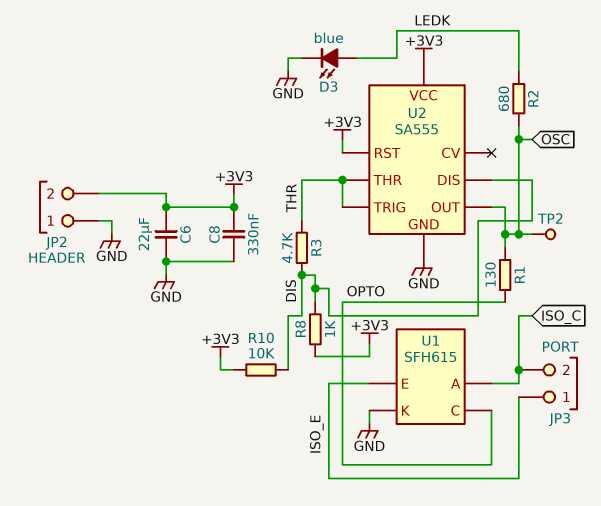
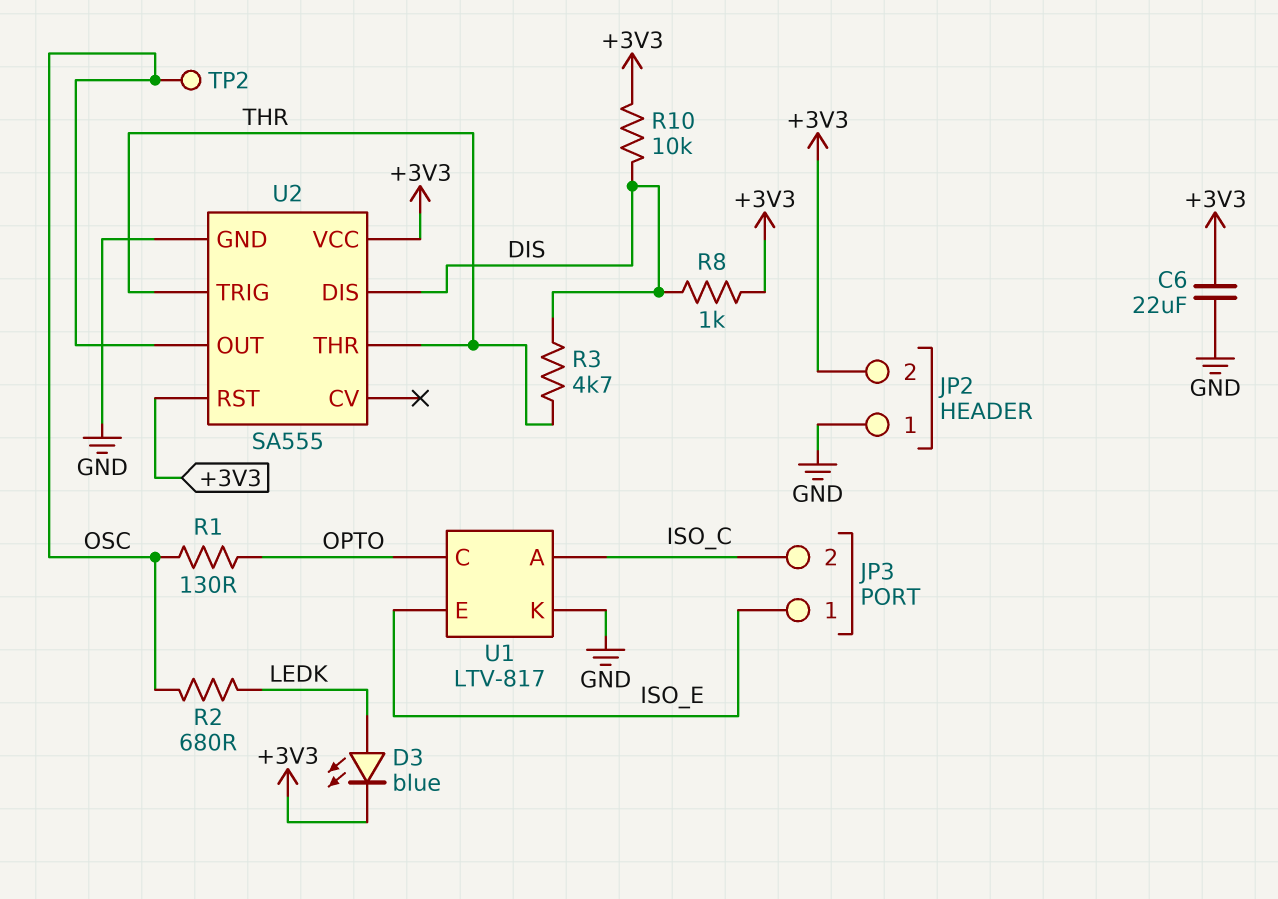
C8: 330nF (+3V3, GND) -> none
D3: LED blue (A LEDK, K GND) -> LED blue (A LEDK, K +3V3)
U1: SFH615 -> LTV-817

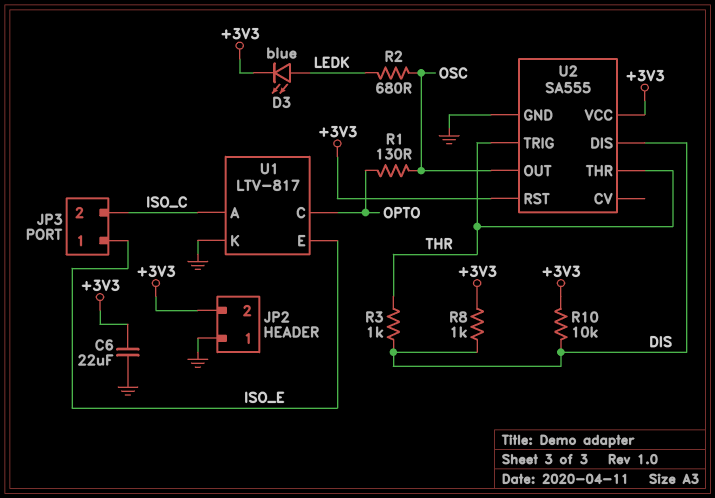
R3: 4.7k (DIS, THR) -> 1k (DIS, THR)
TP2: test point (OSC) -> none

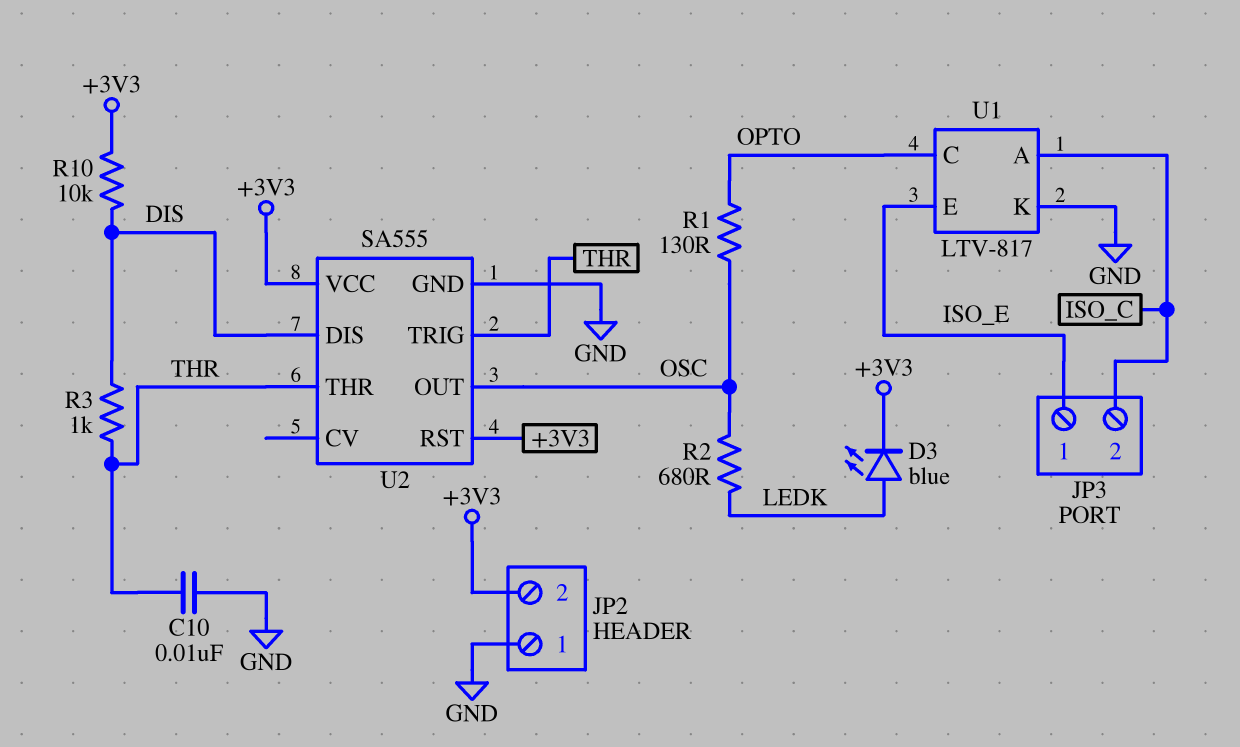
C6: 22uF (+3V3, GND) -> none
C10: none -> 10nF (GND, THR)
R8: 1k (+3V3, DIS) -> none

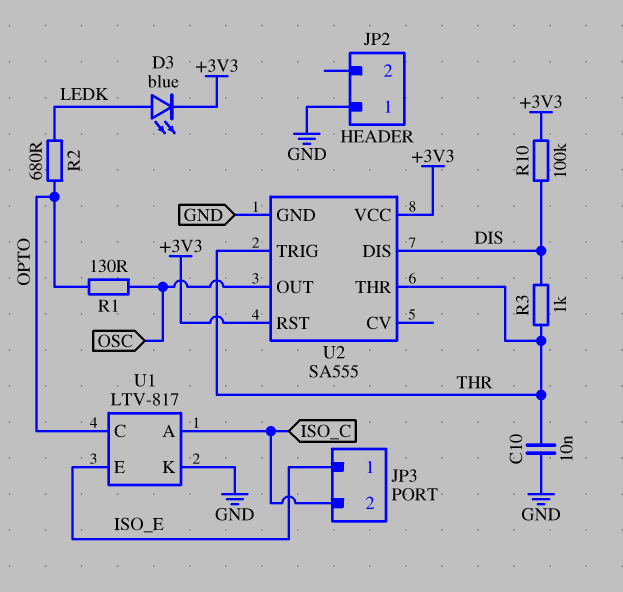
JP2 pin 2: +3V3 -> none
R2: 680 (LEDK, OSC) -> 680 (LEDK, OPTO)
R10: 10k (+3V3, DIS) -> 100k (+3V3, DIS)

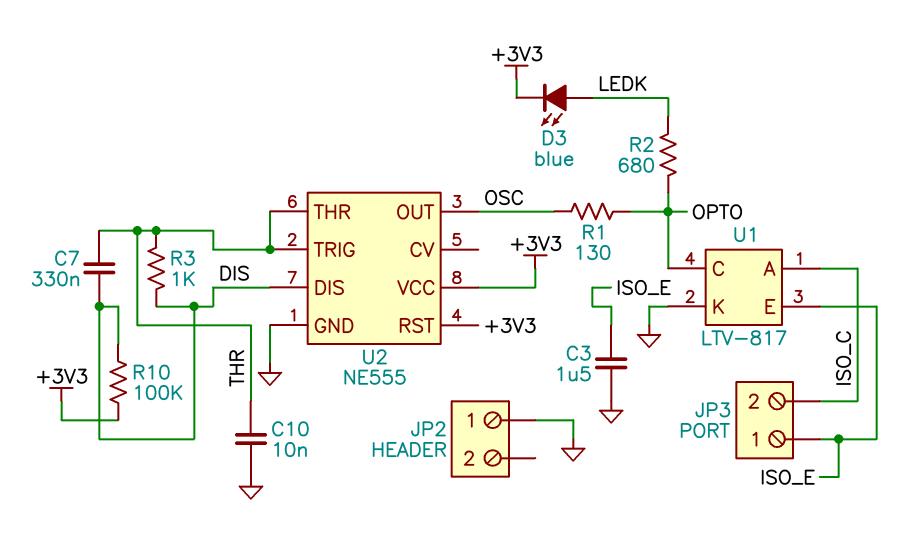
C3: none -> 1.5uF (GND, ISO_E)
C7: none -> 330nF (DIS, THR)
U2: SA555 -> NE555

